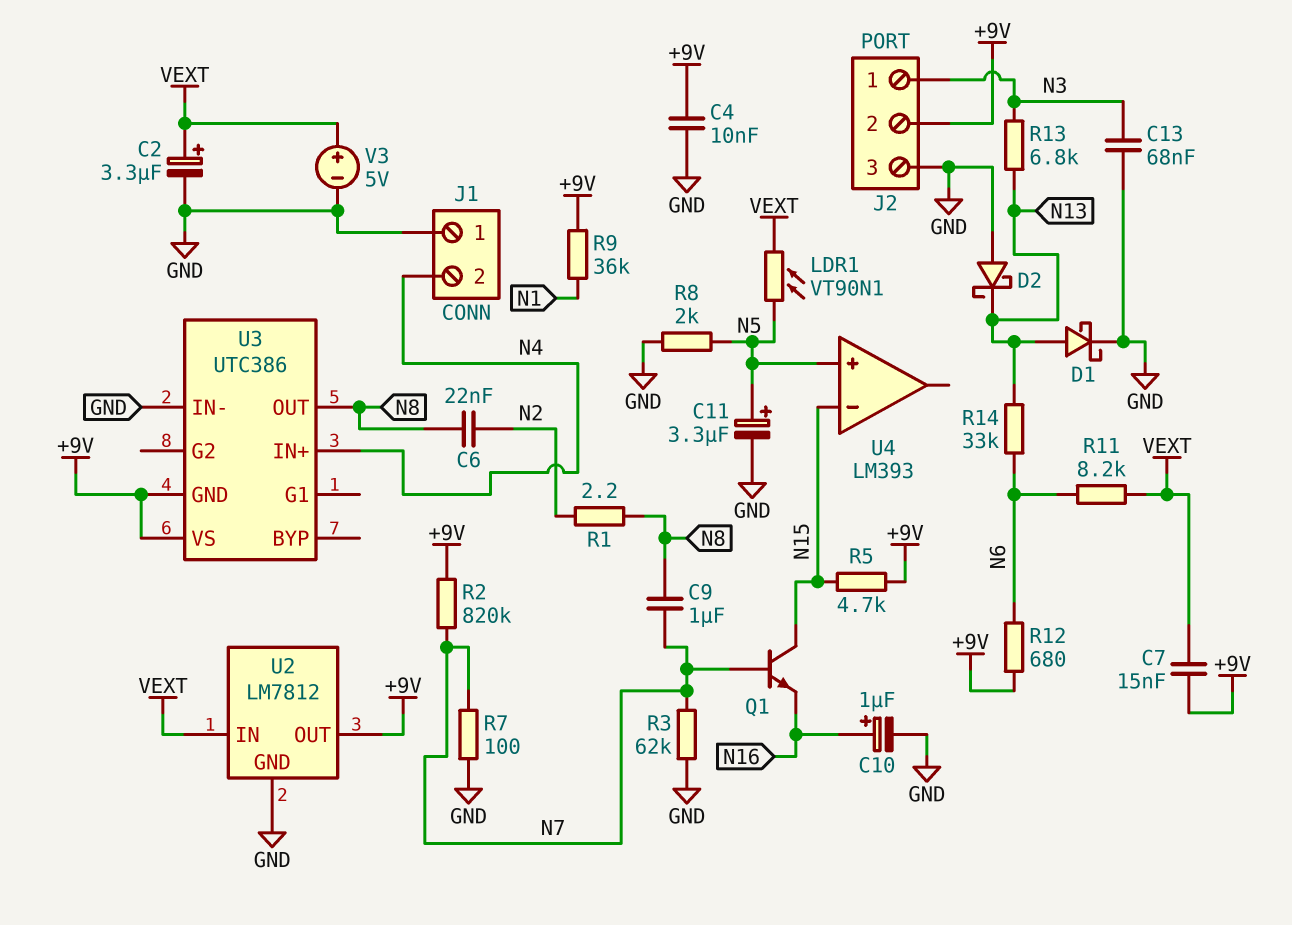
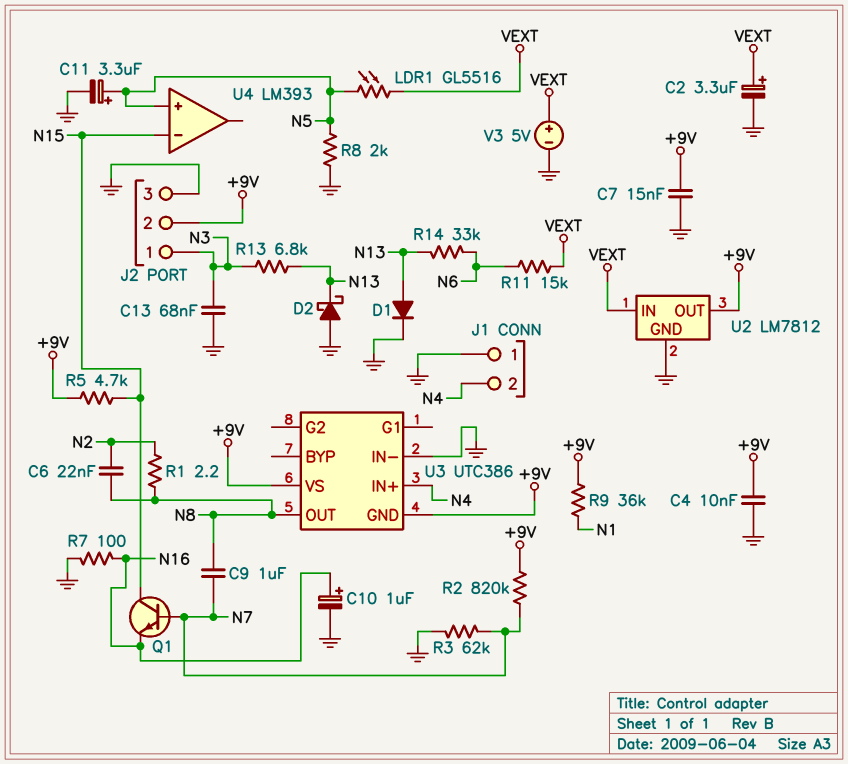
C7: 15nF (+9V, VEXT) -> 15nF (+9V, GND)
D1: schottky (A N13, K GND) -> diode (A N13, K GND)
LDR1: VT90N1 (N5, VEXT) -> GL5516 (N5, VEXT)
R7: 100 (GND, N7) -> 100 (GND, N16)
R11: 8.2k (N6, VEXT) -> 15k (N6, VEXT)
R12: 680 (+9V, N6) -> none

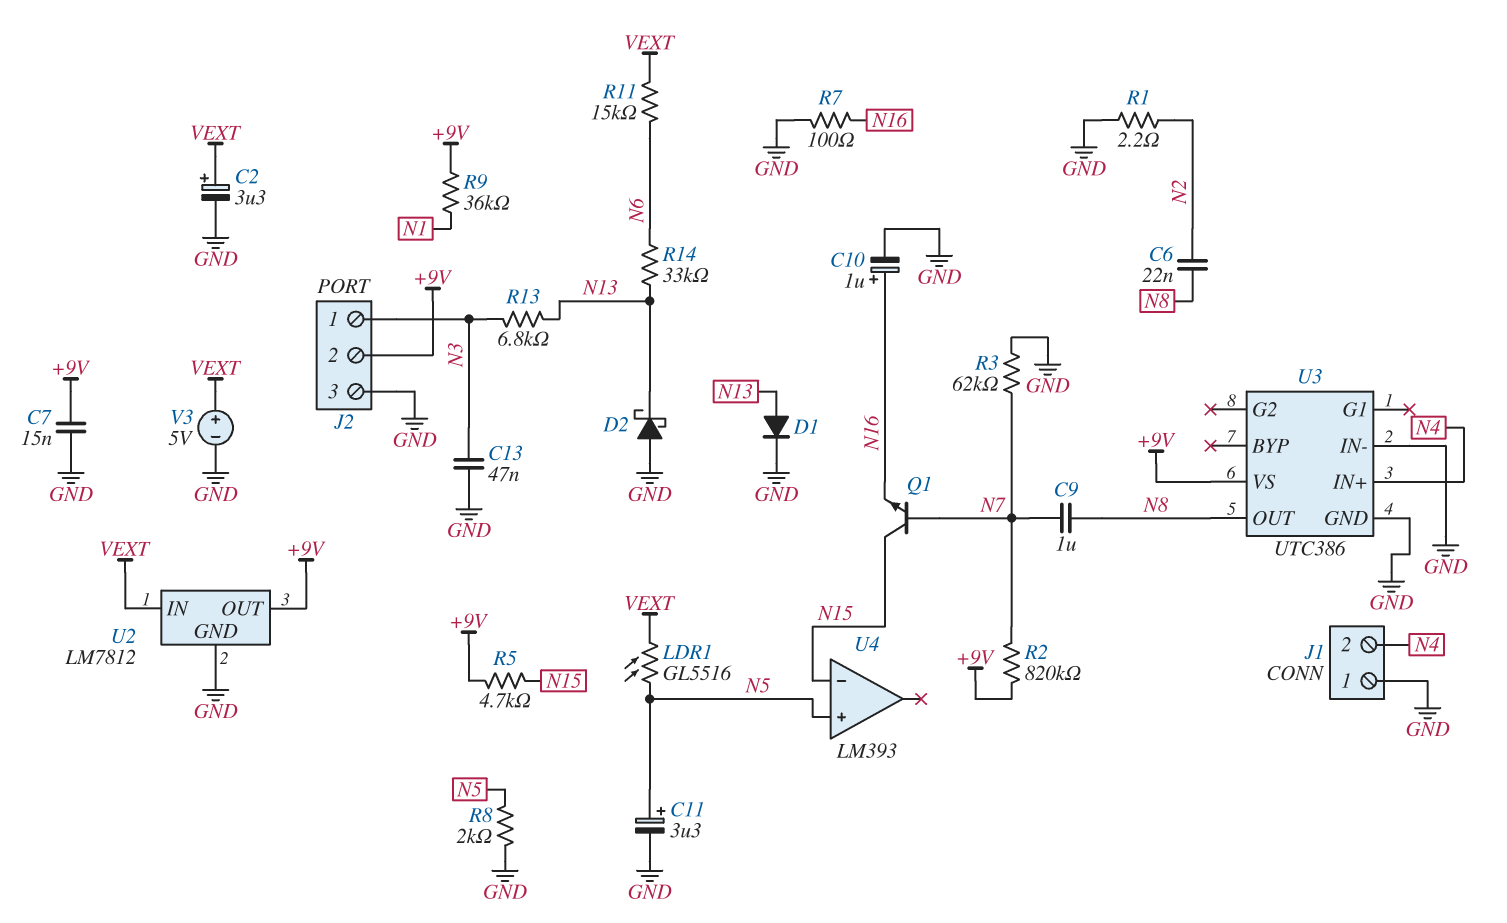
C4: 10nF (+9V, GND) -> none
C13: 68nF (GND, N3) -> 47nF (GND, N3)
R1: 2.2 (N2, N8) -> 2.2 (GND, N2)
U3 pin GND: +9V -> GND

